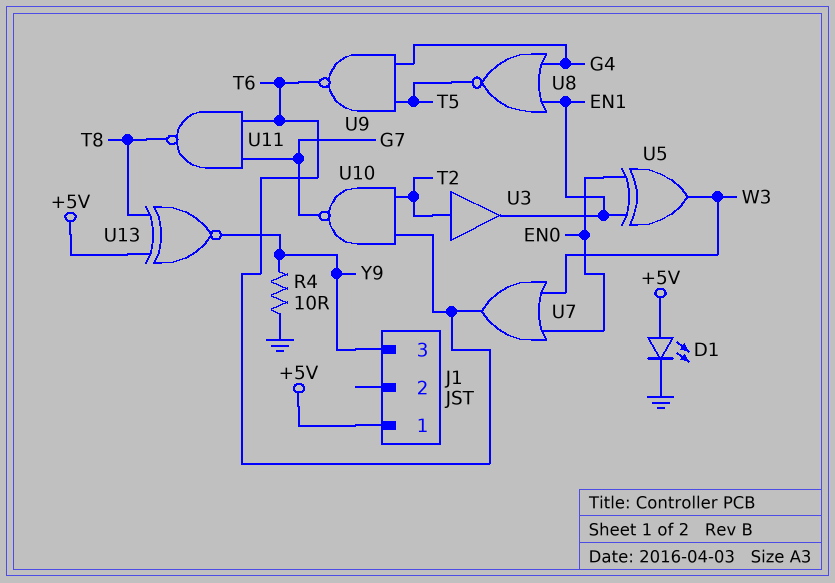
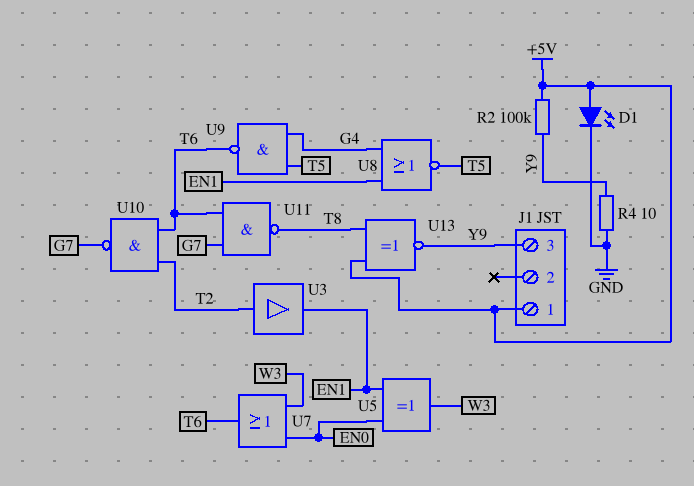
R2: none -> 100k (+5V, Y9)

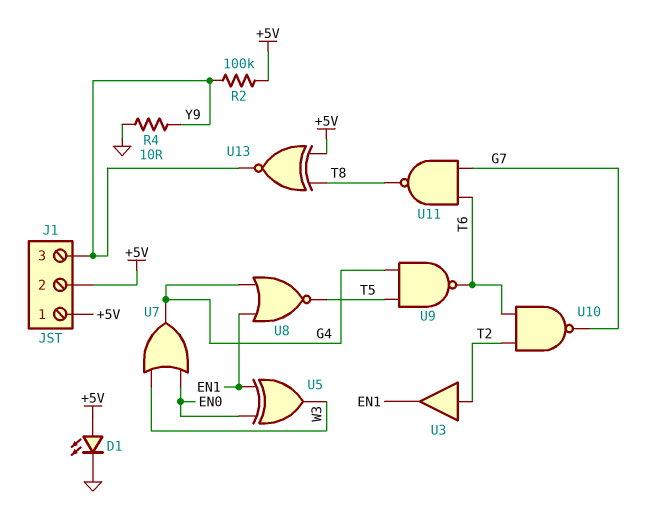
J1 pin 2: none -> +5V
U7: OR (in EN0, in W3, out T6) -> OR (in EN0, in W3, out G4)

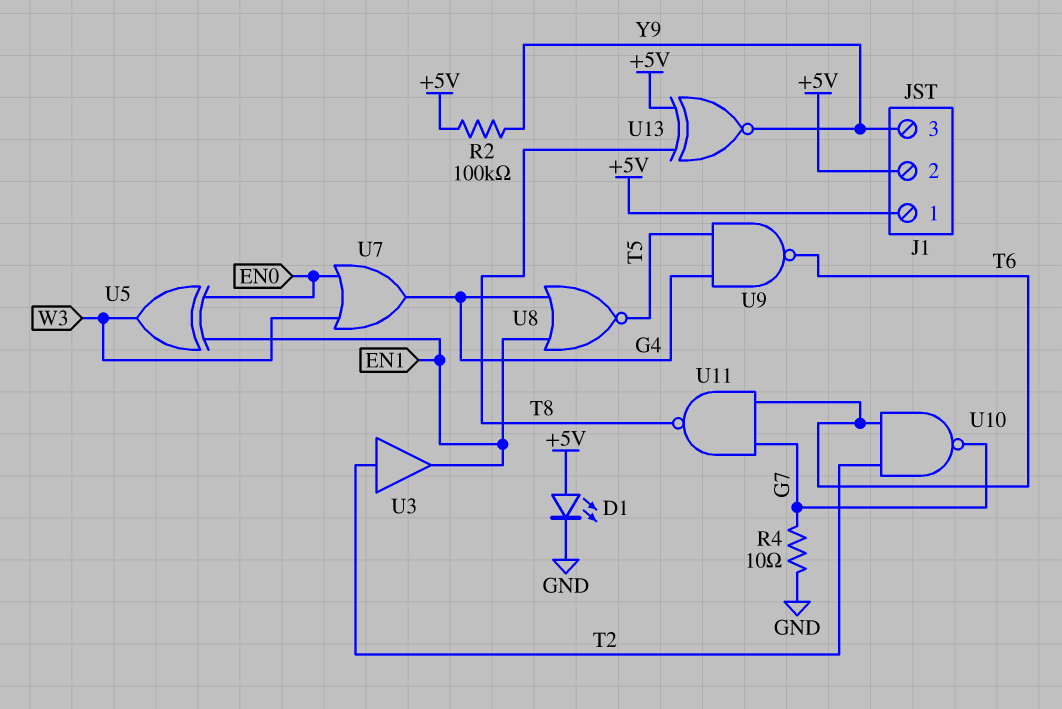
R4: 10 (GND, Y9) -> 10 (G7, GND)

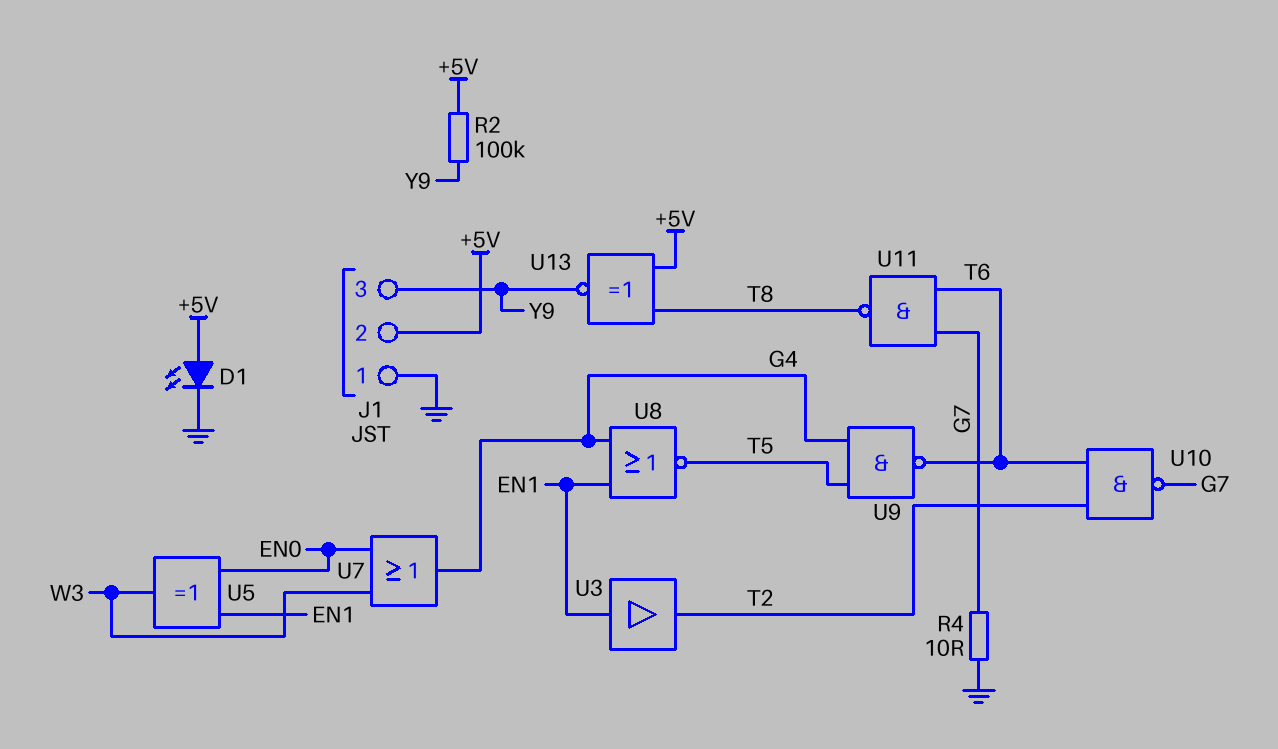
J1 pin 1: +5V -> GND
U3: buffer (in T2, out EN1) -> buffer (in EN1, out T2)

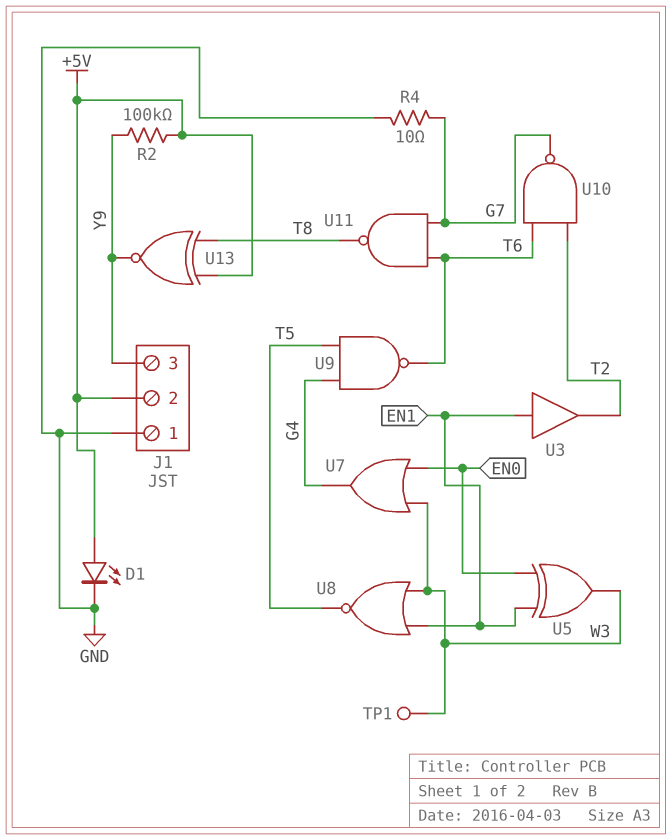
TP1: none -> test point (W3)
U8: NOR (in EN1, in G4, out T5) -> NOR (in EN1, in W3, out T5)

